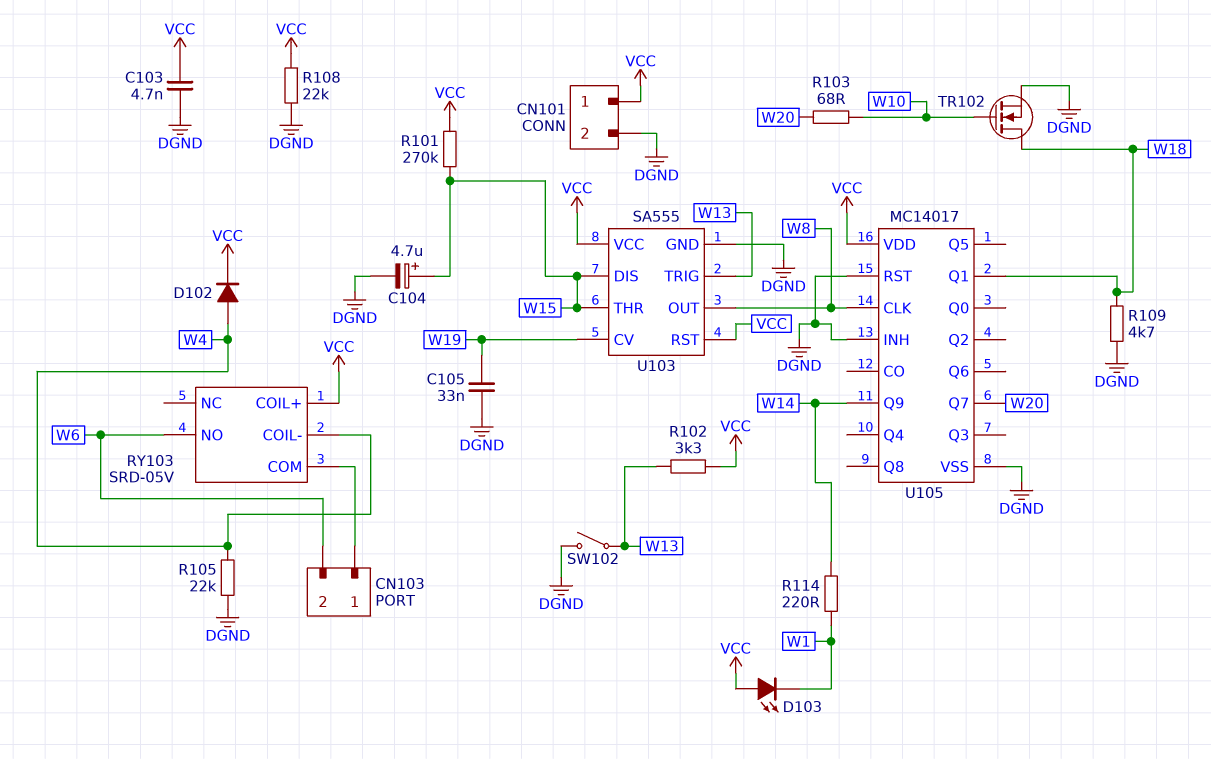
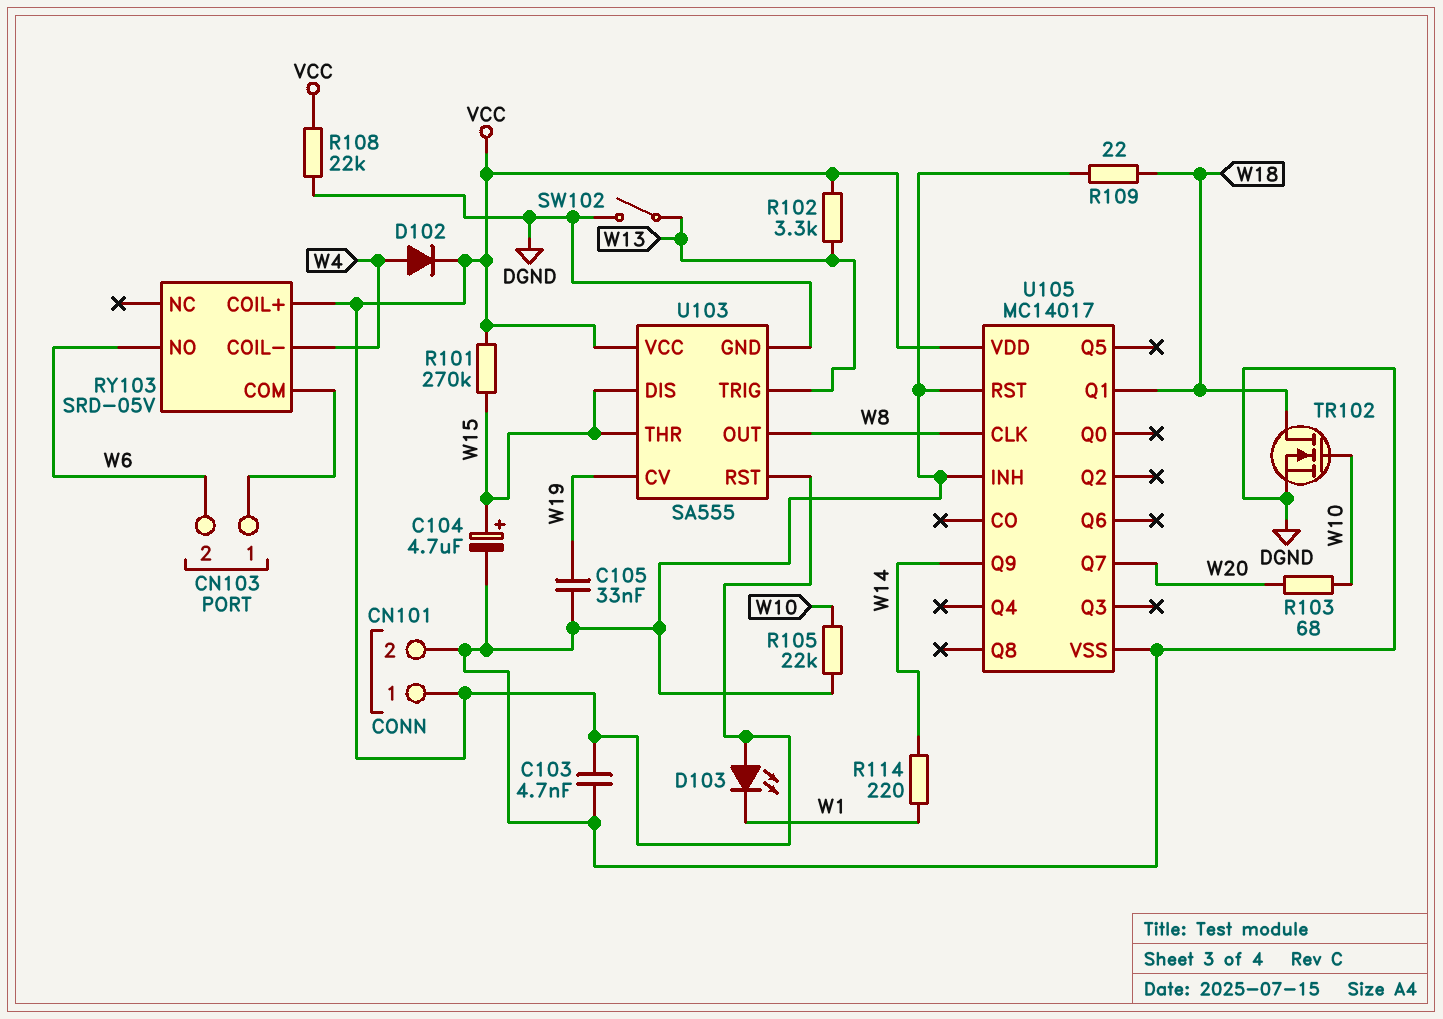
R105: 22k (DGND, W4) -> 22k (DGND, W10)
R109: 4.7k (DGND, W18) -> 22 (DGND, W18)

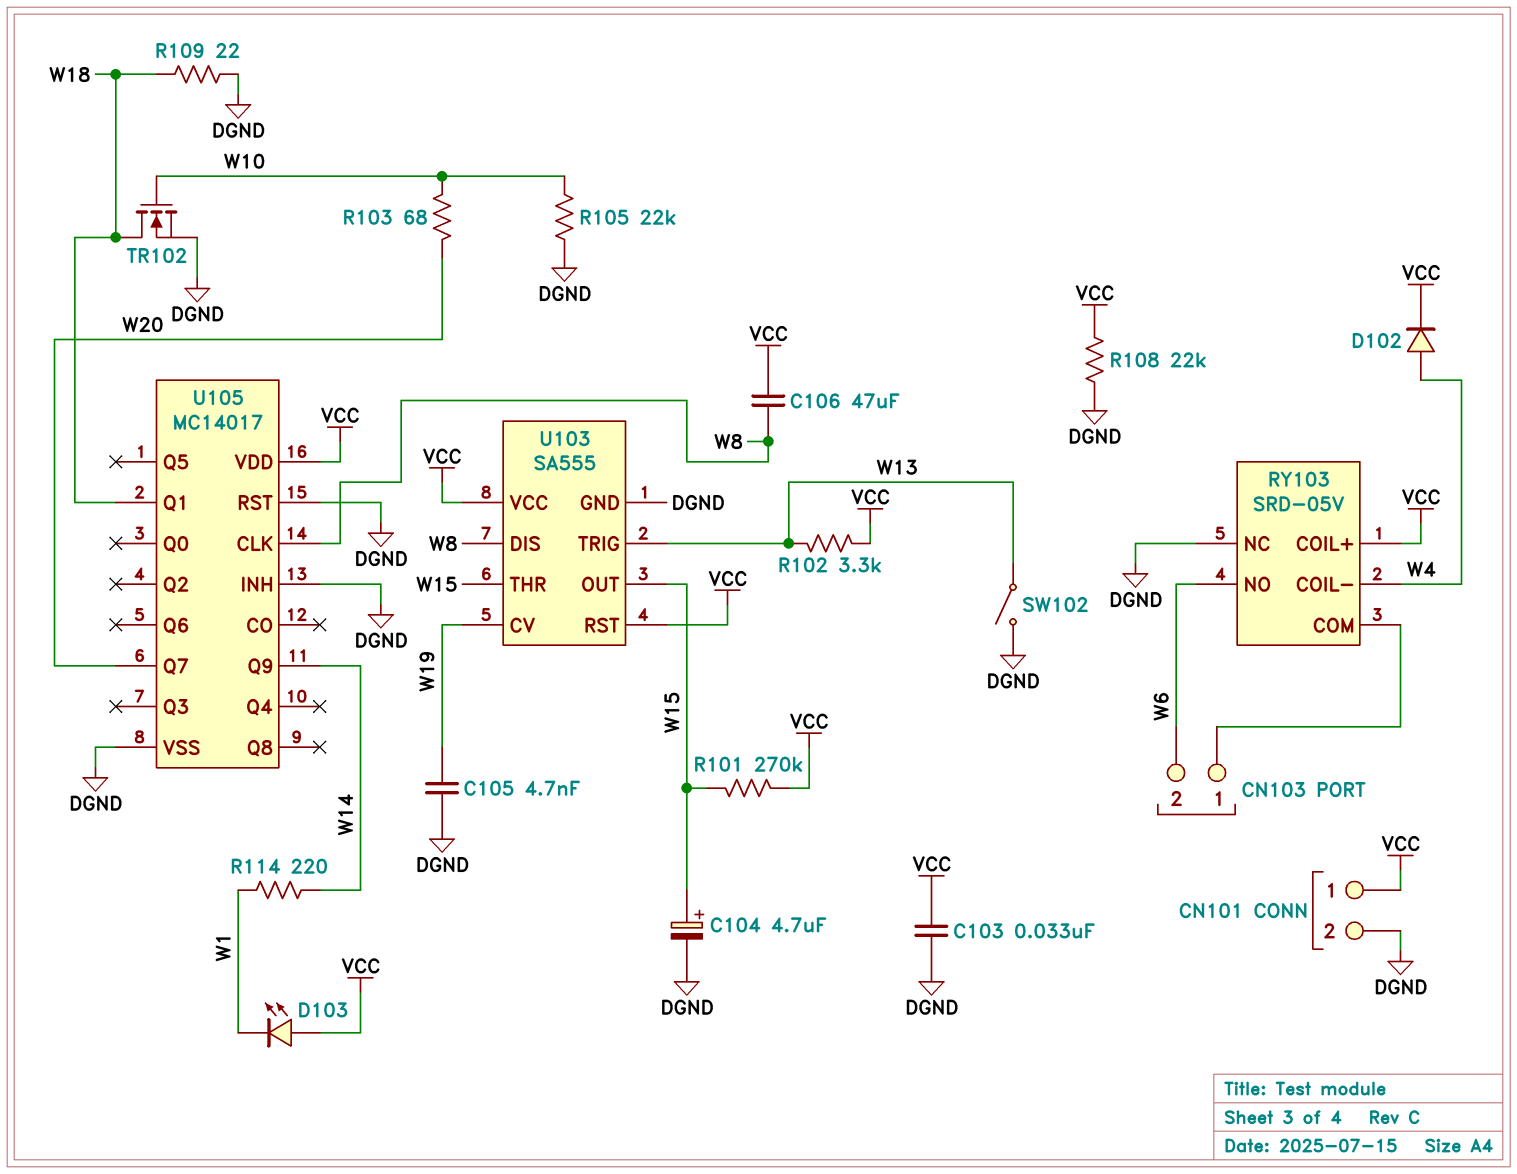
C103: 4.7nF (DGND, VCC) -> 33nF (DGND, VCC)
C105: 33nF (DGND, W19) -> 4.7nF (DGND, W19)
C106: none -> 47uF (VCC, W8)
RY103 pin NC: none -> DGND
U103 pin DIS: W15 -> W8
U103 pin OUT: W8 -> W15

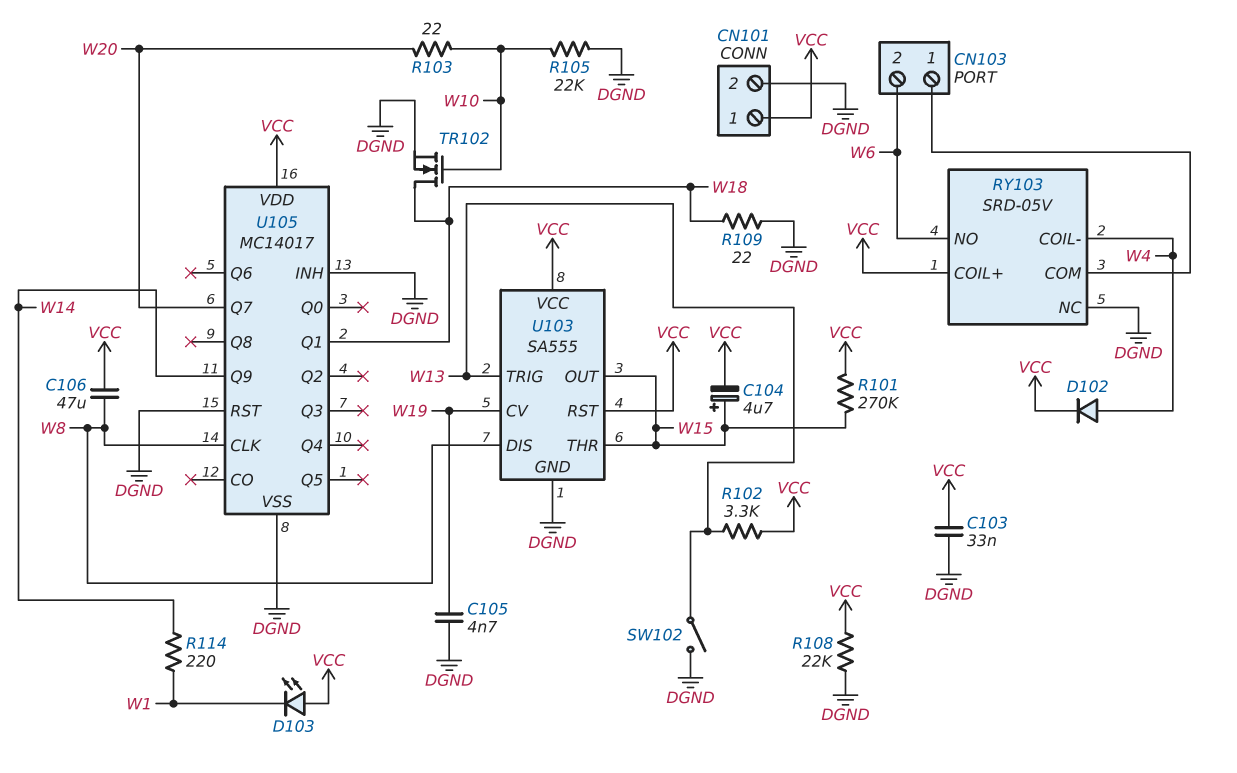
C104: 4.7uF (plus W15, minus DGND) -> 4.7uF (plus W15, minus VCC)
R103: 68 (W10, W20) -> 22 (W10, W20)

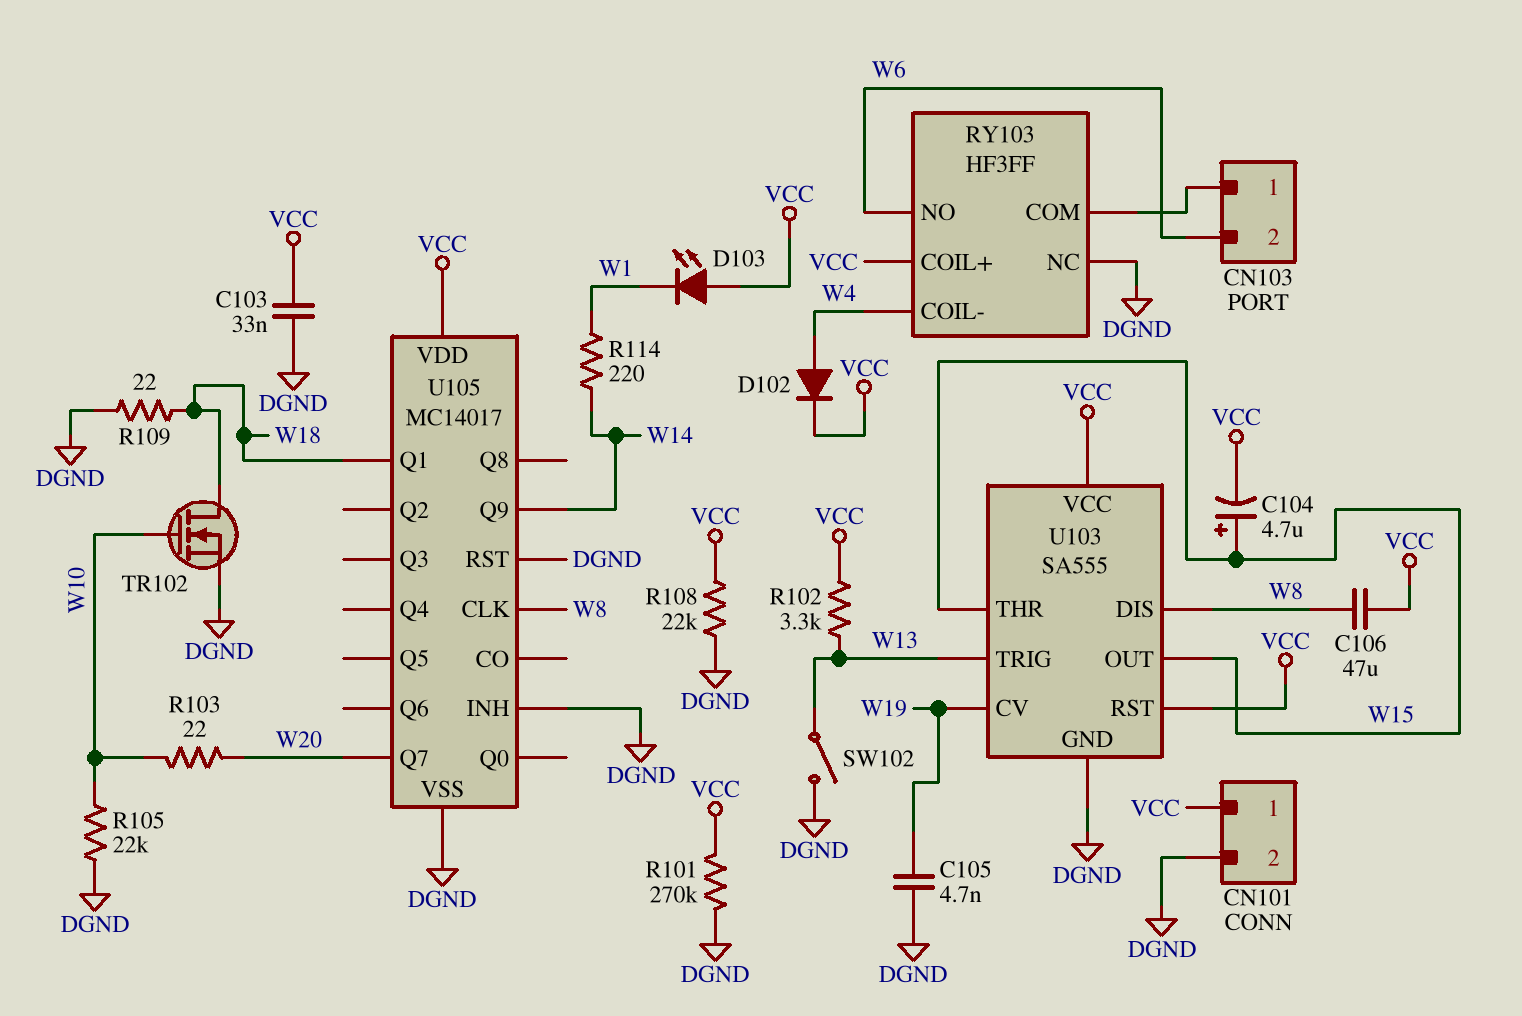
R101: 270k (VCC, W15) -> 270k (DGND, VCC)
RY103: SRD-05V -> HF3FF

